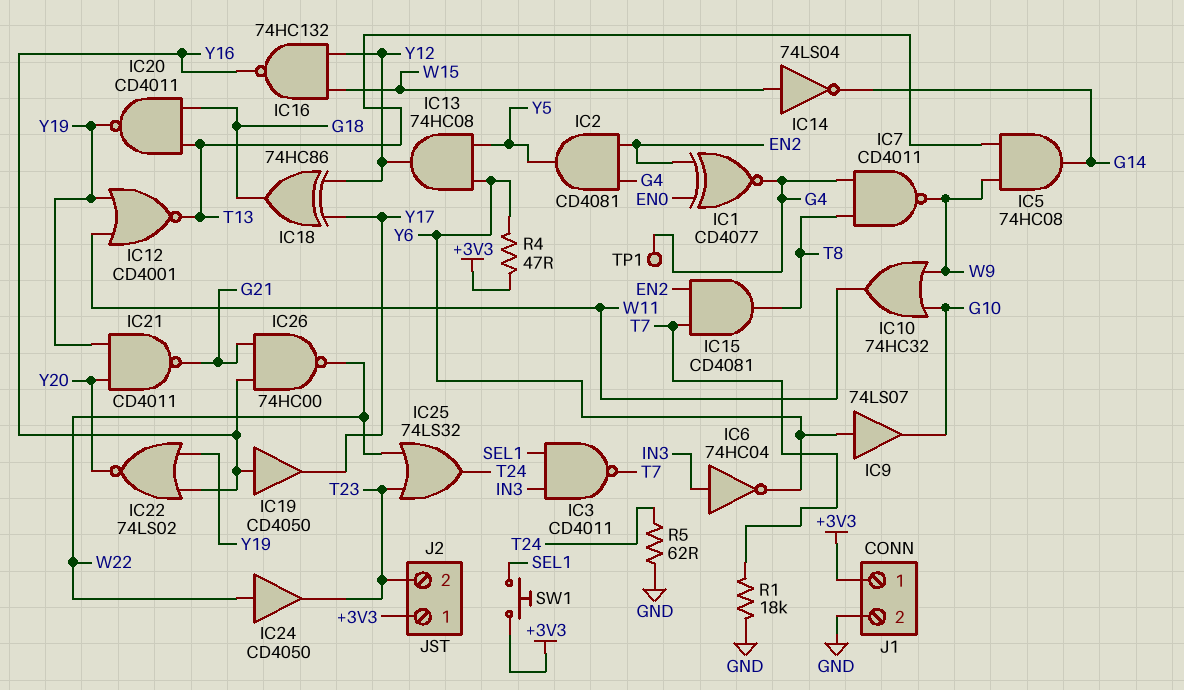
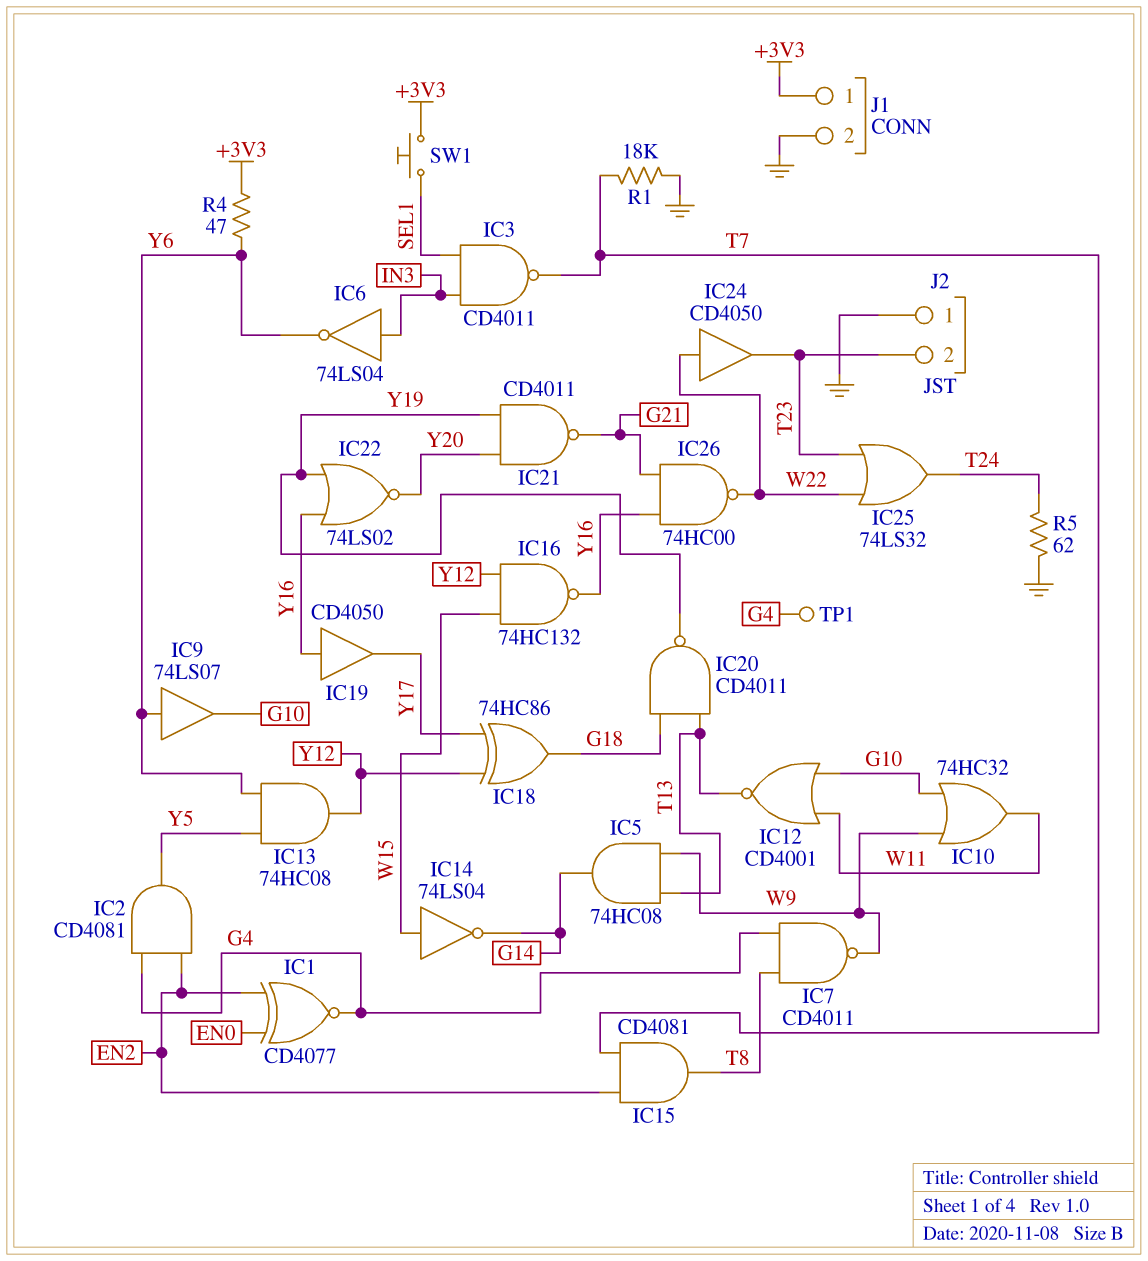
IC6: NOT 74HC04 (in IN3, out Y6) -> NOT 74LS04 (in IN3, out Y6)
IC12: NOR CD4001 (in W11, in Y19, out T13) -> NOR CD4001 (in G10, in W11, out T13)
J2 pin 1: +3V3 -> GND

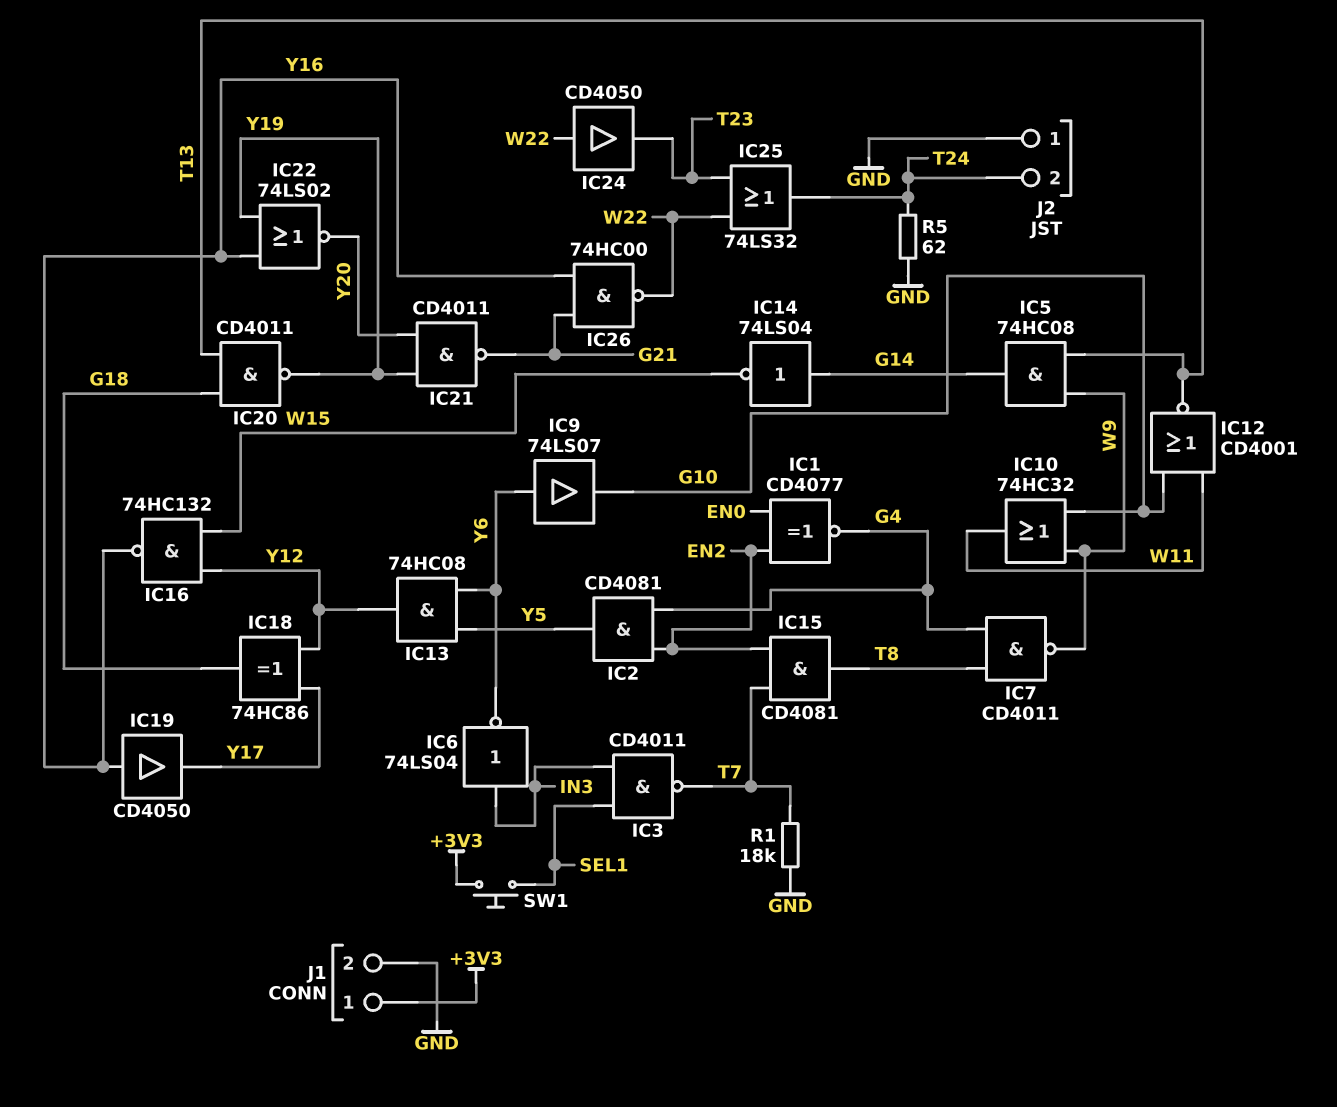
IC14: NOT 74LS04 (in W15, out G14) -> NOT 74LS04 (in G14, out W15)
J2 pin 2: T23 -> T24
R4: 47 (+3V3, Y6) -> none
TP1: test point (G4) -> none

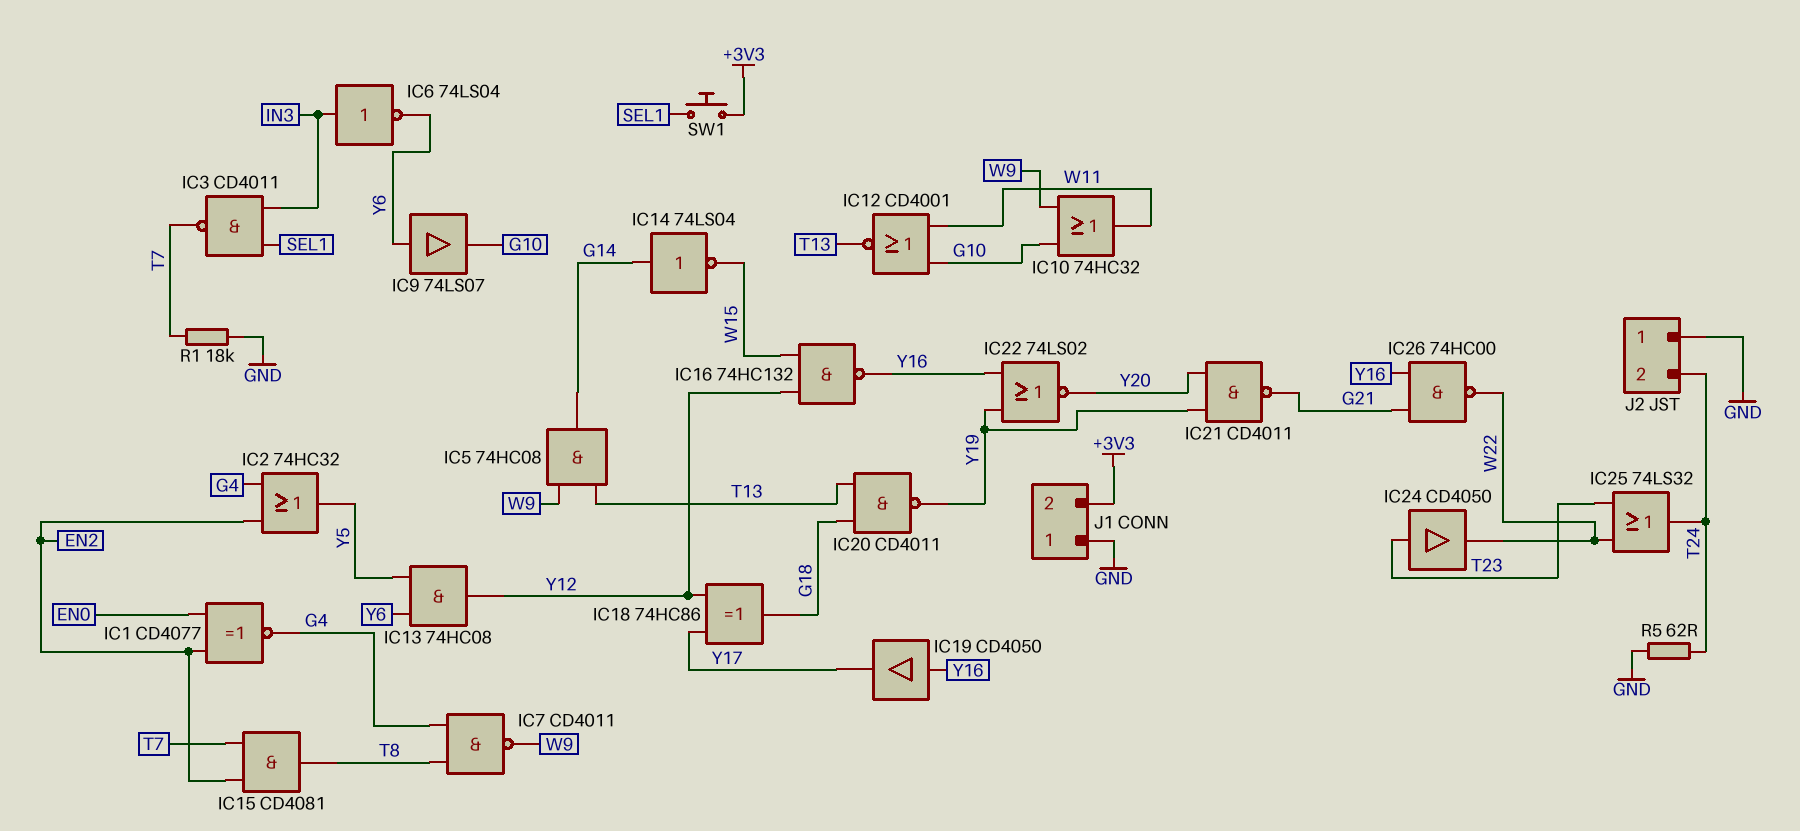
IC2: AND CD4081 (in EN2, in G4, out Y5) -> OR 74HC32 (in EN2, in G4, out Y5)
IC24: buffer CD4050 (in W22, out T23) -> buffer CD4050 (in T23, out W22)
J1 pin 1: +3V3 -> GND
J1 pin 2: GND -> +3V3

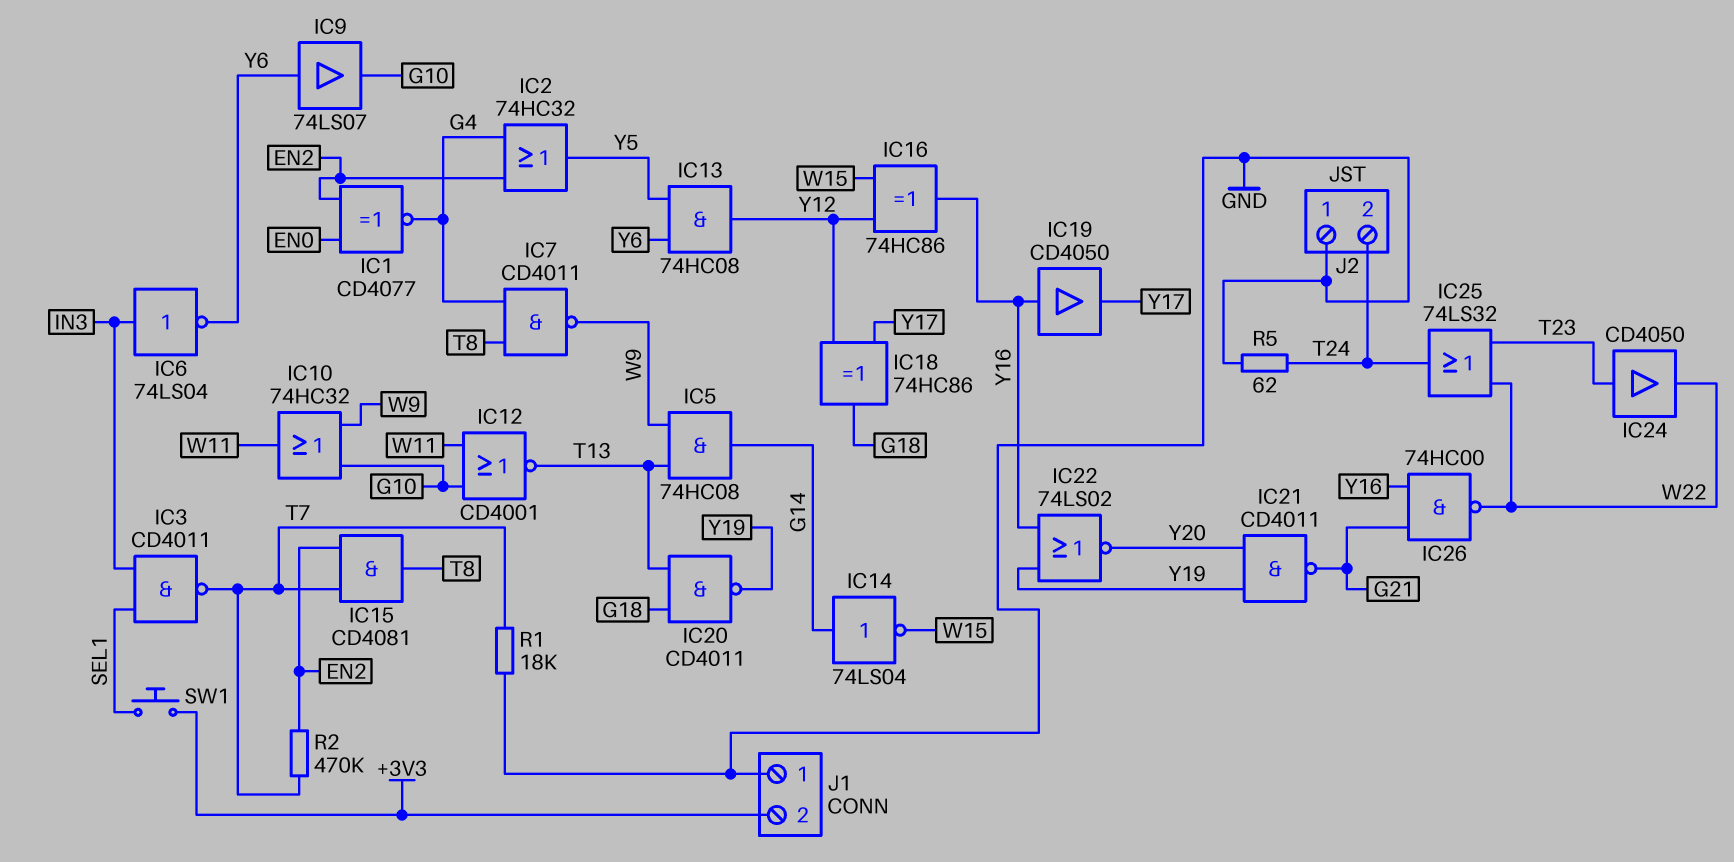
IC16: NAND 74HC132 (in W15, in Y12, out Y16) -> XOR 74HC86 (in W15, in Y12, out Y16)
R2: none -> 470k (EN2, T7)

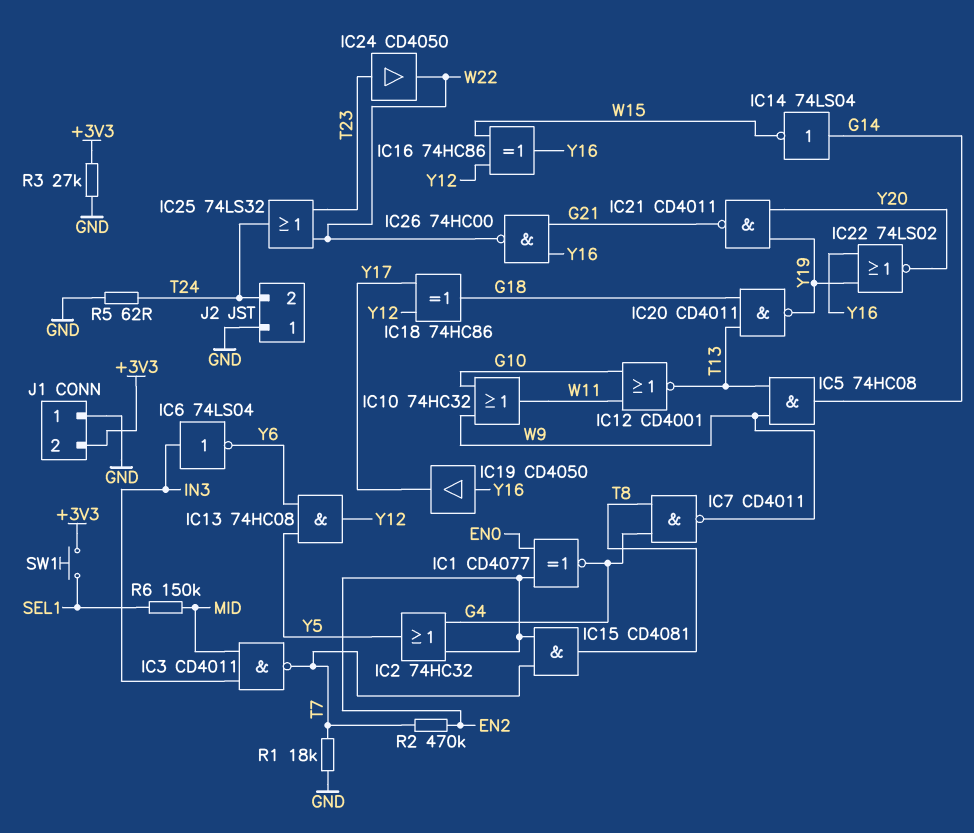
IC3: NAND CD4011 (in IN3, in SEL1, out T7) -> NAND CD4011 (in IN3, in MID, out T7)
IC9: buffer 74LS07 (in Y6, out G10) -> none
R3: none -> 27k (+3V3, GND)
R6: none -> 150k (MID, SEL1)

